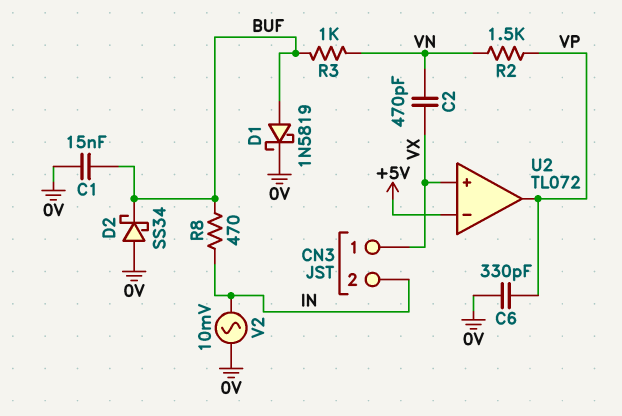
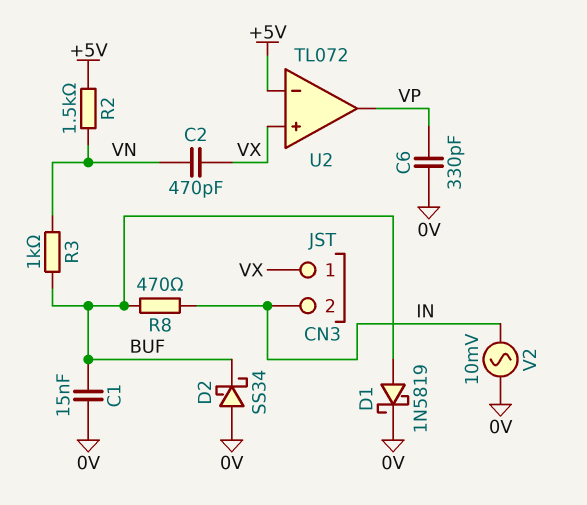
R2: 1.5k (VN, VP) -> 1.5k (+5V, VN)

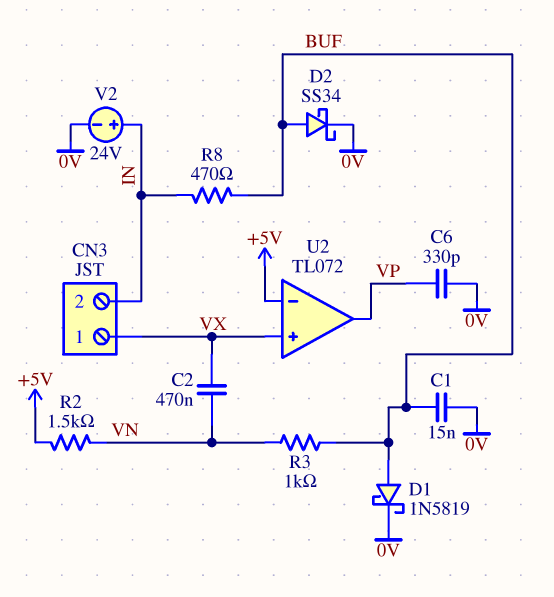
C2: 470pF (VN, VX) -> 470nF (VN, VX)
D2: schottky SS34 (A 0V, K BUF) -> schottky SS34 (A BUF, K 0V)
V2: AC 10mV (0V, IN) -> 24V (plus IN, minus 0V)

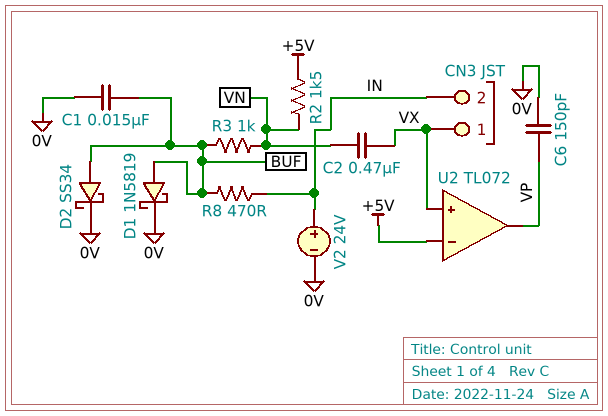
C6: 330pF (0V, VP) -> 150pF (0V, VP)

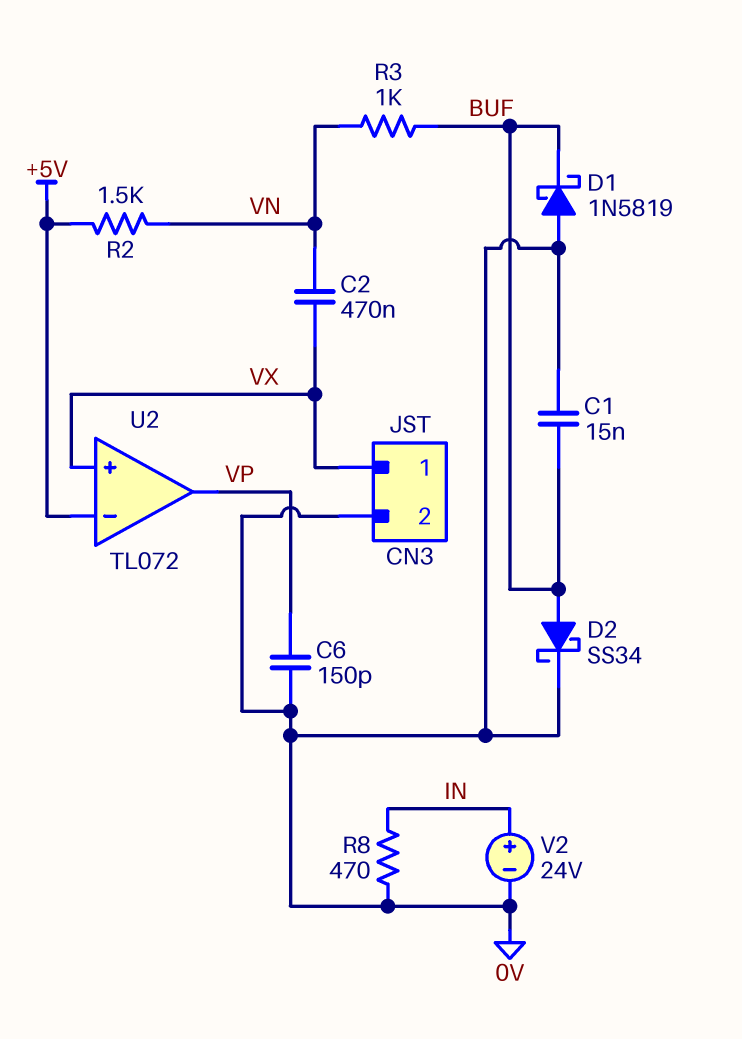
CN3 pin 2: IN -> 0V
D1: schottky 1N5819 (A BUF, K 0V) -> schottky 1N5819 (A 0V, K BUF)
R8: 470 (BUF, IN) -> 470 (0V, IN)

